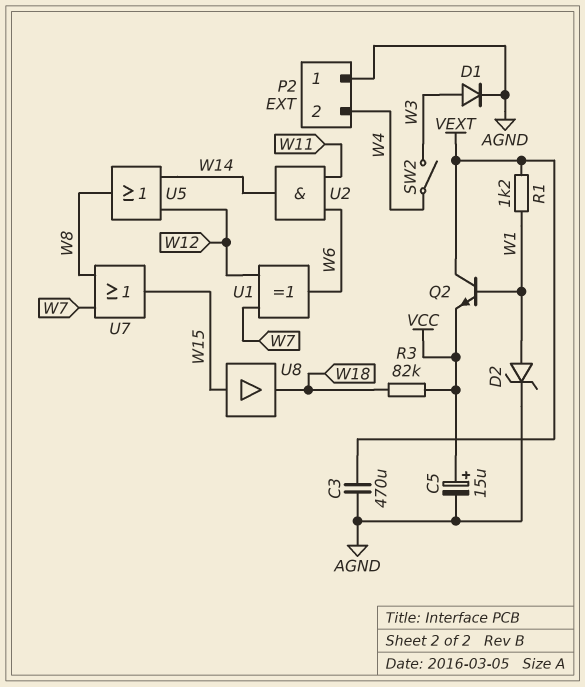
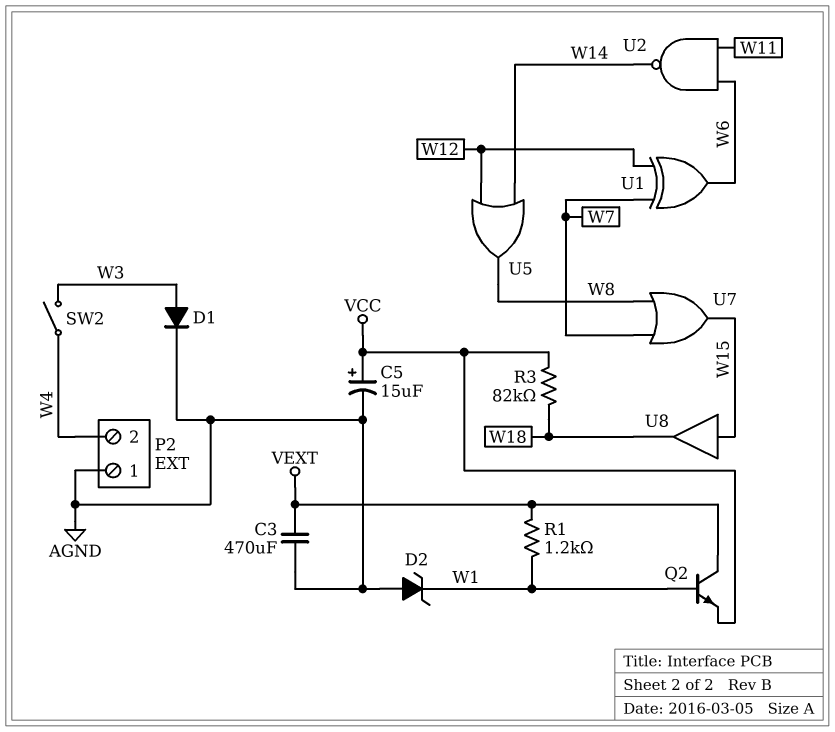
D2: zener (A W1, K AGND) -> zener (A AGND, K W1)
U2: AND (in W6, in W11, out W14) -> NAND (in W6, in W11, out W14)

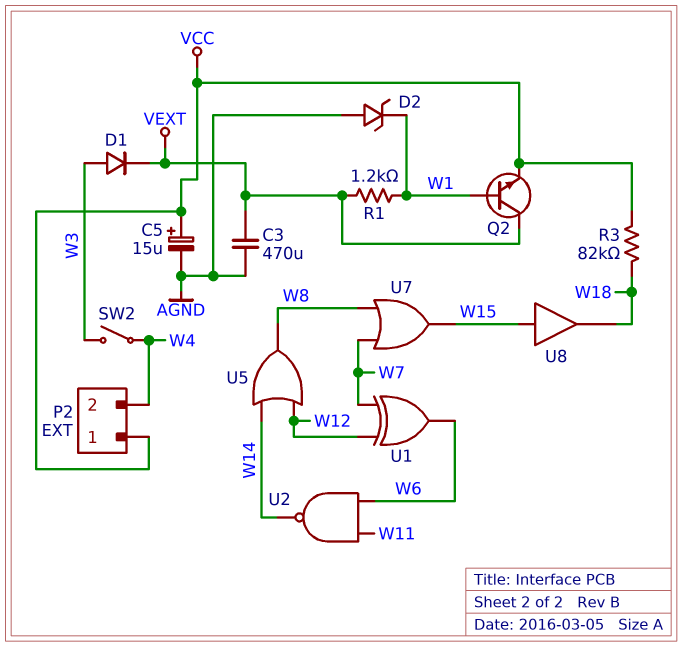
D1: diode (A W3, K AGND) -> diode (A W3, K VEXT)
P2 pin 1: AGND -> VCC

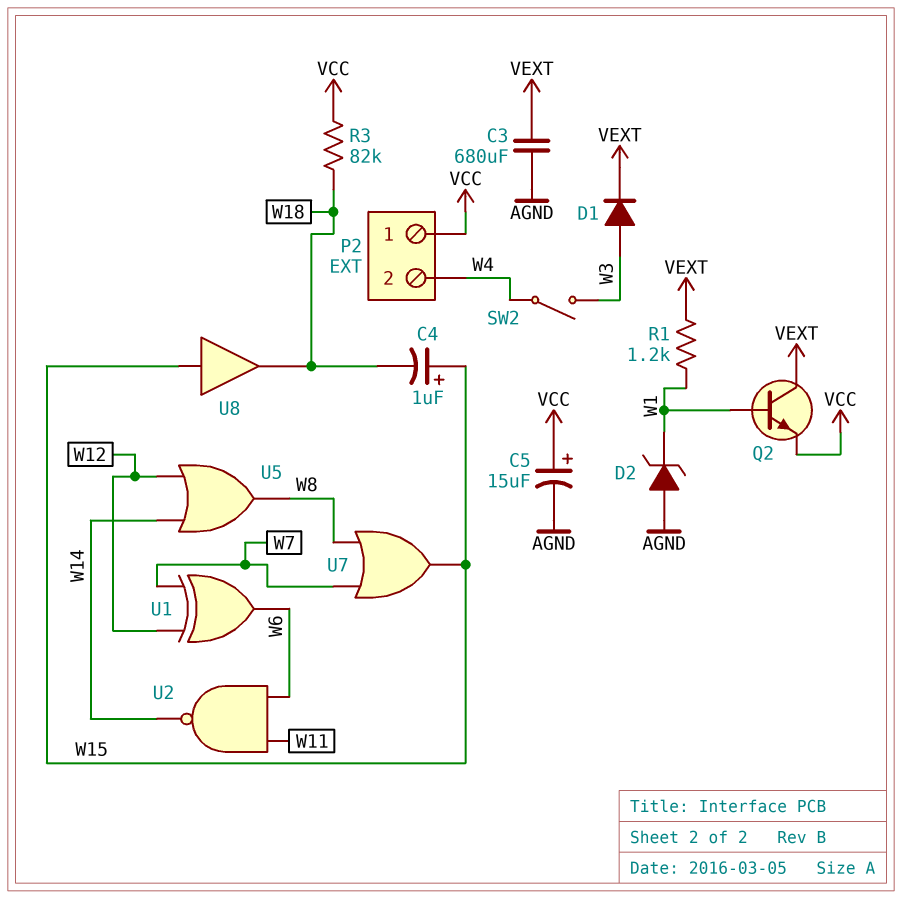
C3: 470uF (AGND, VEXT) -> 680uF (AGND, VEXT)
C4: none -> 1uF (plus W15, minus W18)

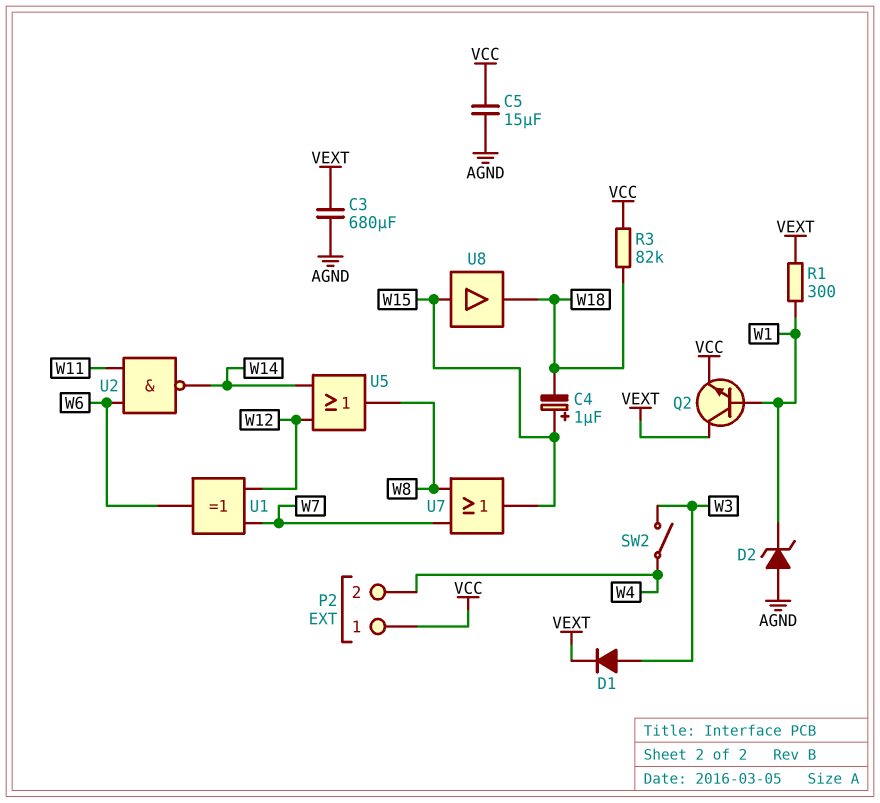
C5: 15uF (plus VCC, minus AGND) -> 15uF (AGND, VCC)
R1: 1.2k (VEXT, W1) -> 300 (VEXT, W1)

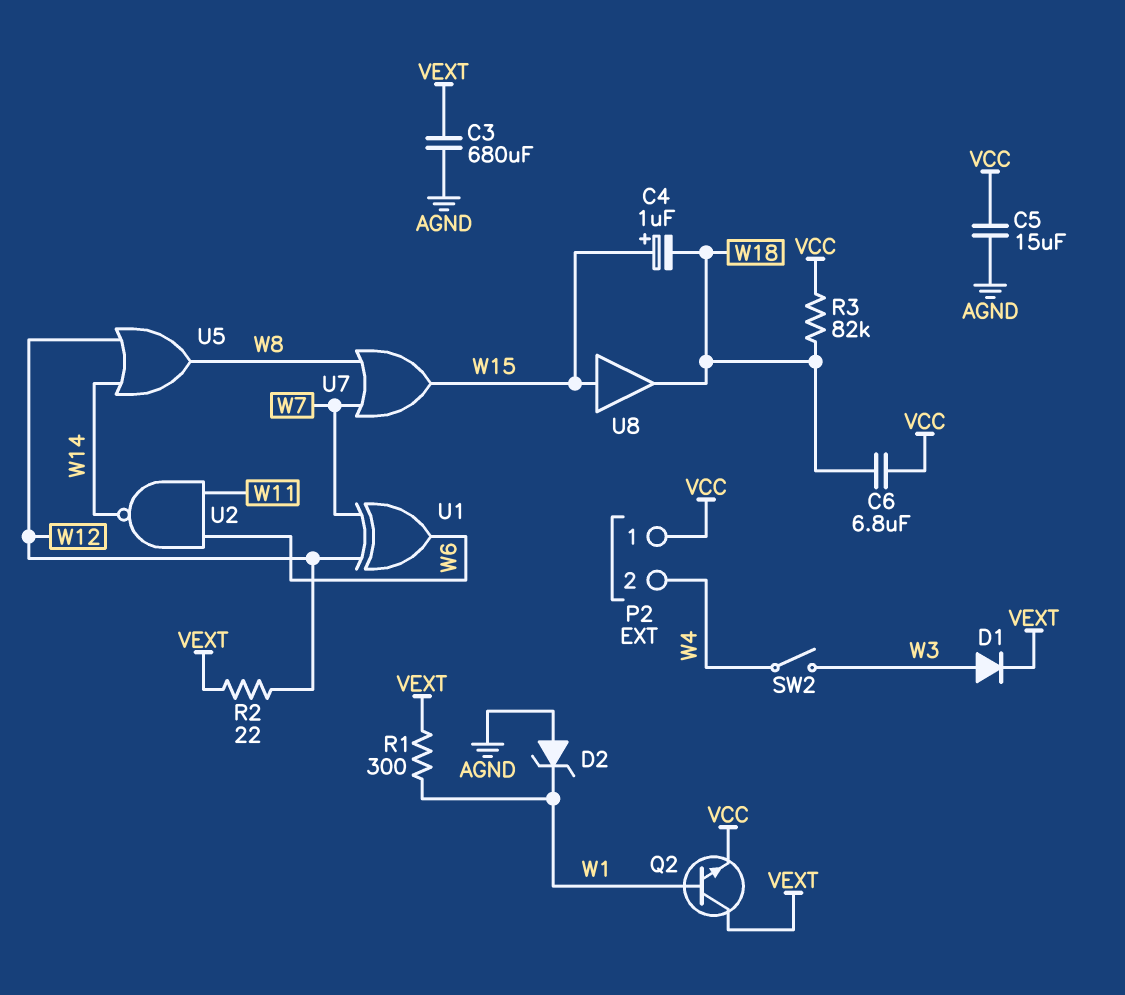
C6: none -> 6.8uF (VCC, W18)
R2: none -> 22 (VEXT, W12)

